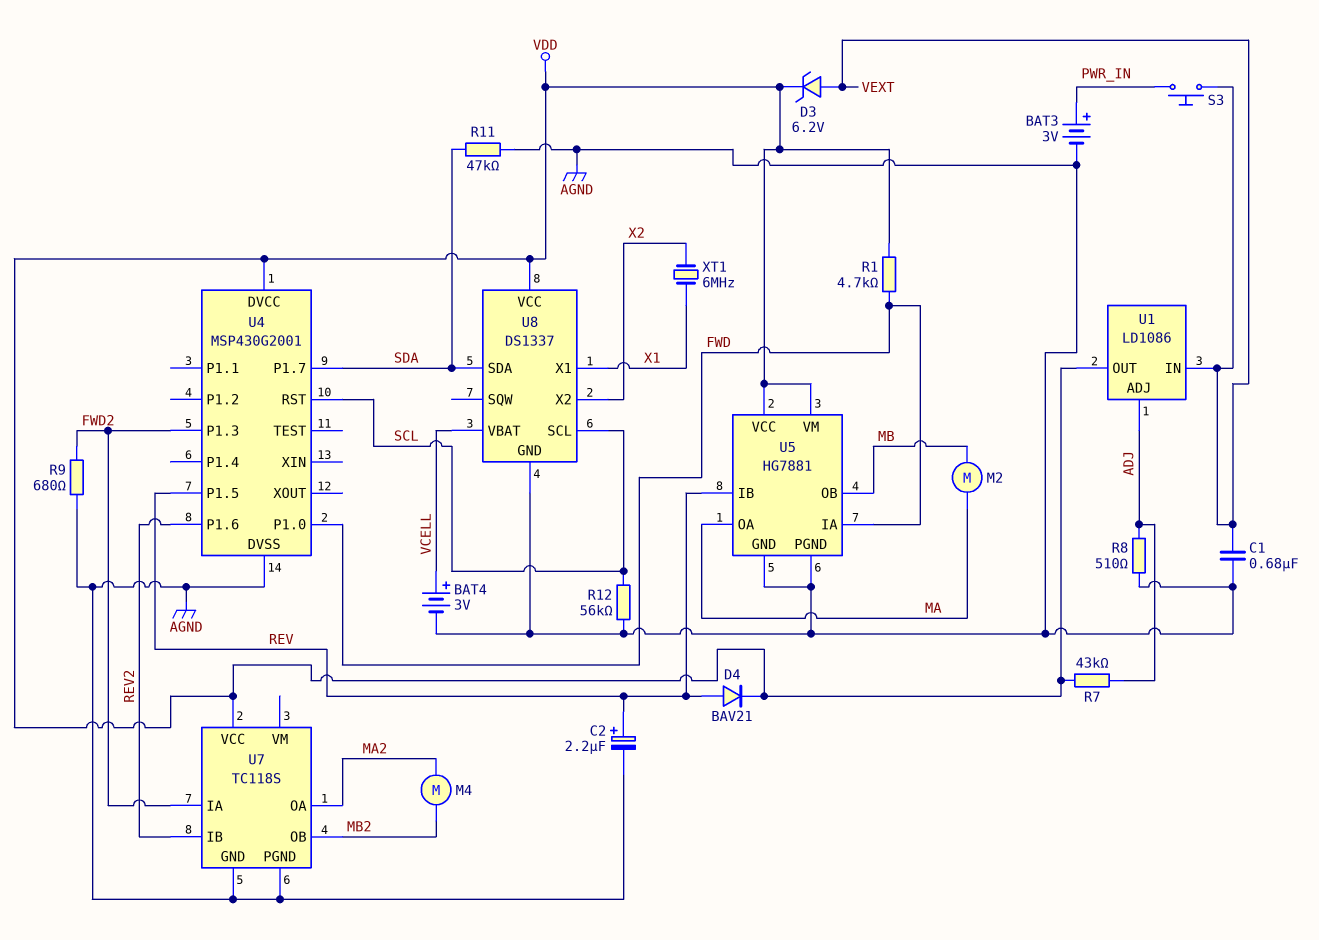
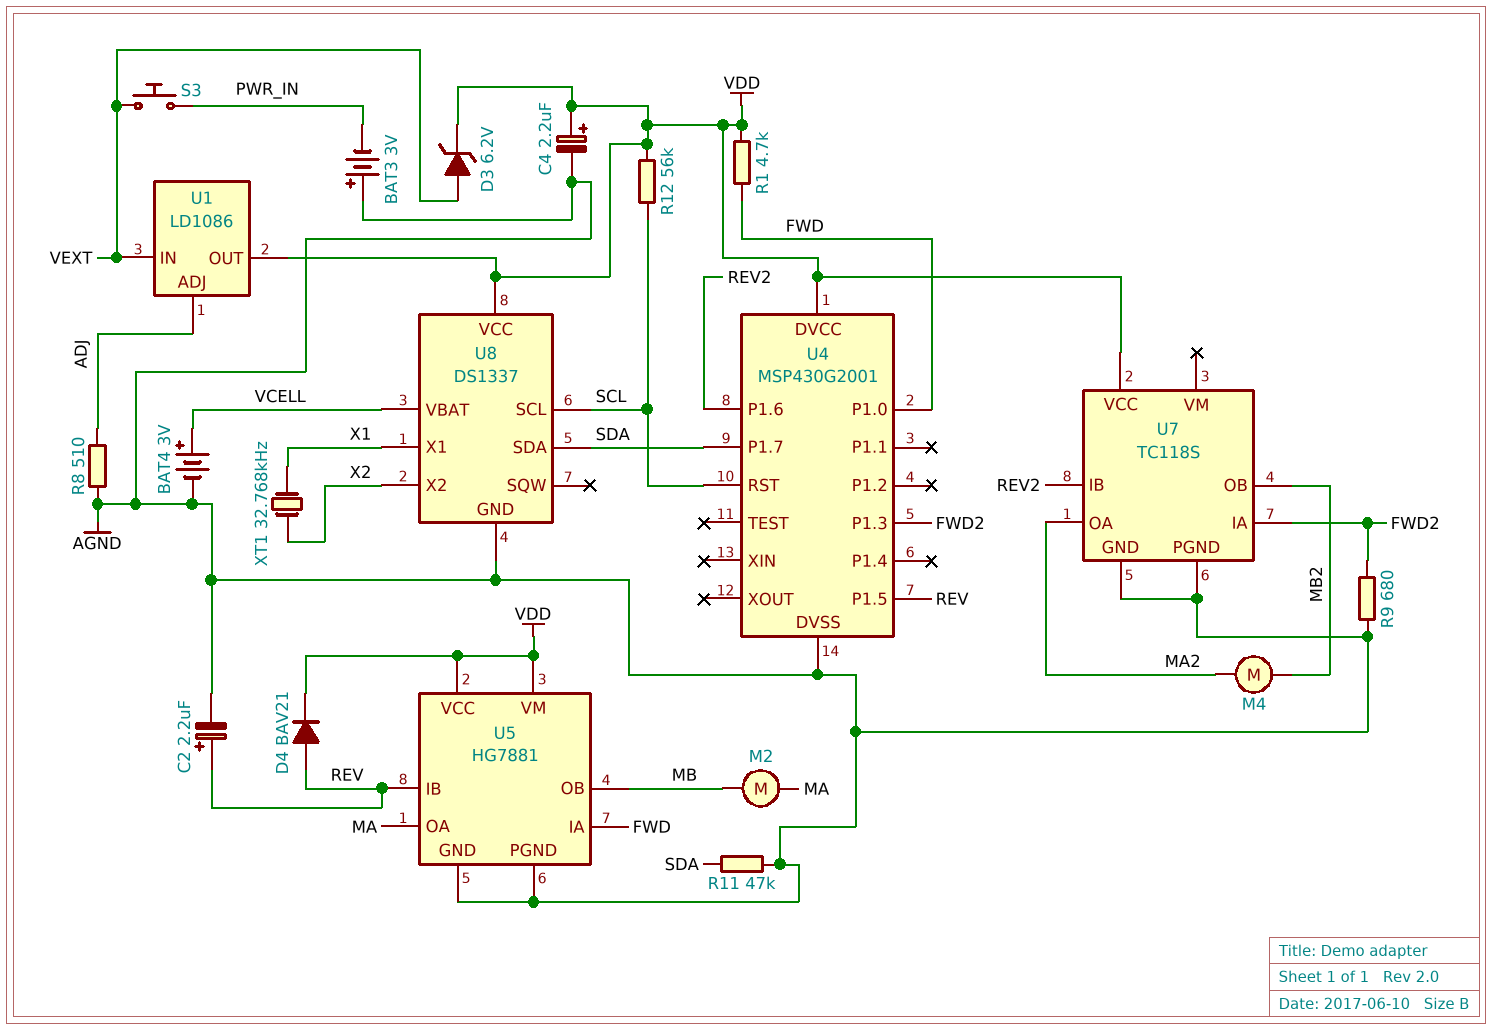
BAT3: 3V (plus PWR_IN, minus AGND) -> 3V (plus AGND, minus PWR_IN)
C1: 680nF (AGND, VEXT) -> none
C4: none -> 2.2uF (plus VDD, minus AGND)
R7: 43k (ADJ, VDD) -> none
R12: 56k (AGND, SCL) -> 56k (SCL, VDD)
XT1: 6MHz (X1, X2) -> 32.768kHz (X1, X2)

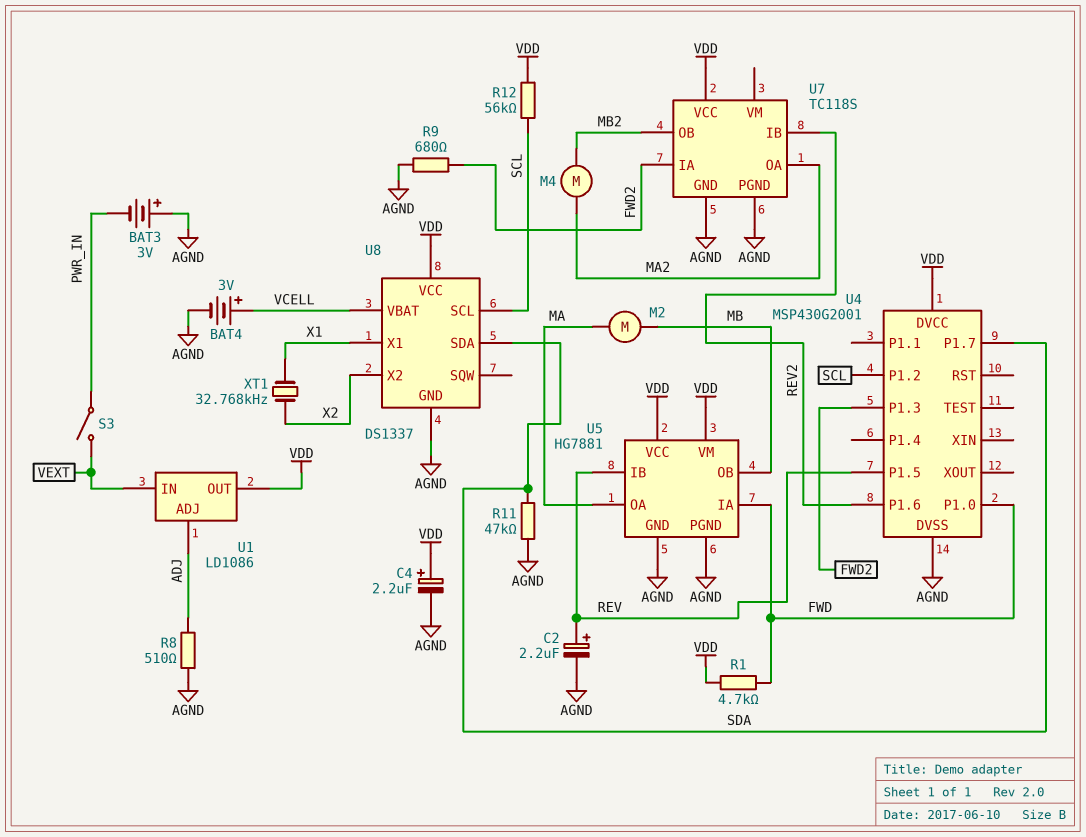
D3: zener 6.2V (A VEXT, K VDD) -> none
D4: diode BAV21 (A REV, K VDD) -> none
S3: button (PWR_IN, VEXT) -> switch (PWR_IN, VEXT)
U4 pin P1.2: none -> SCL
U4 pin RST: SCL -> none

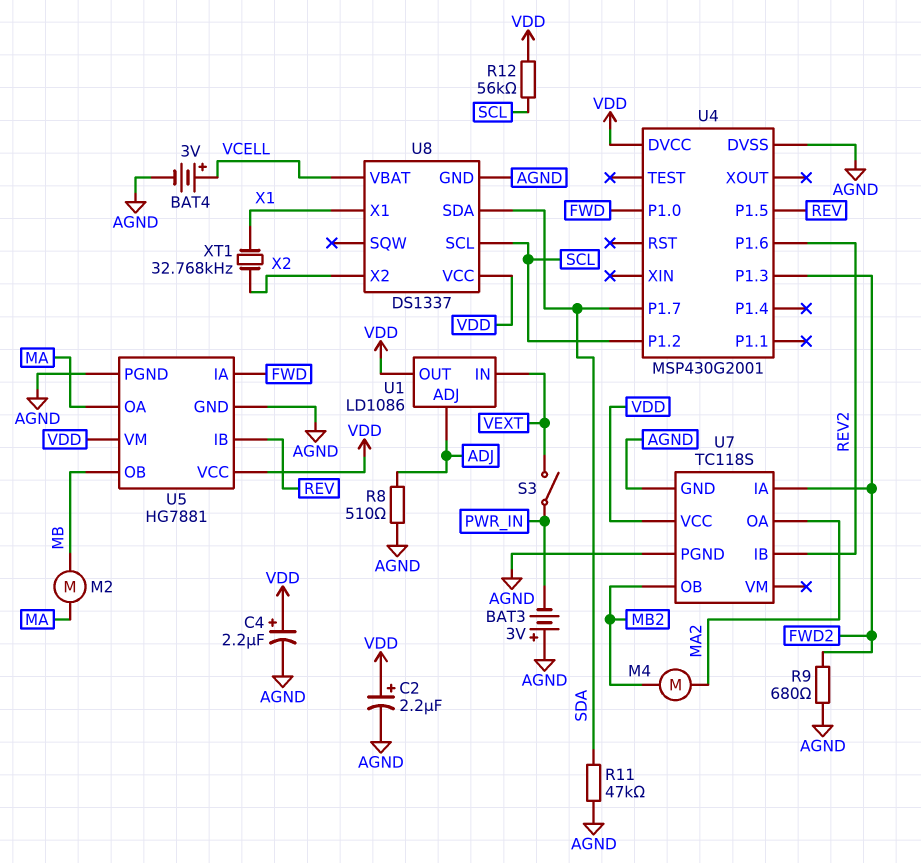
C2: 2.2uF (plus REV, minus AGND) -> 2.2uF (plus VDD, minus AGND)
R1: 4.7k (FWD, VDD) -> none

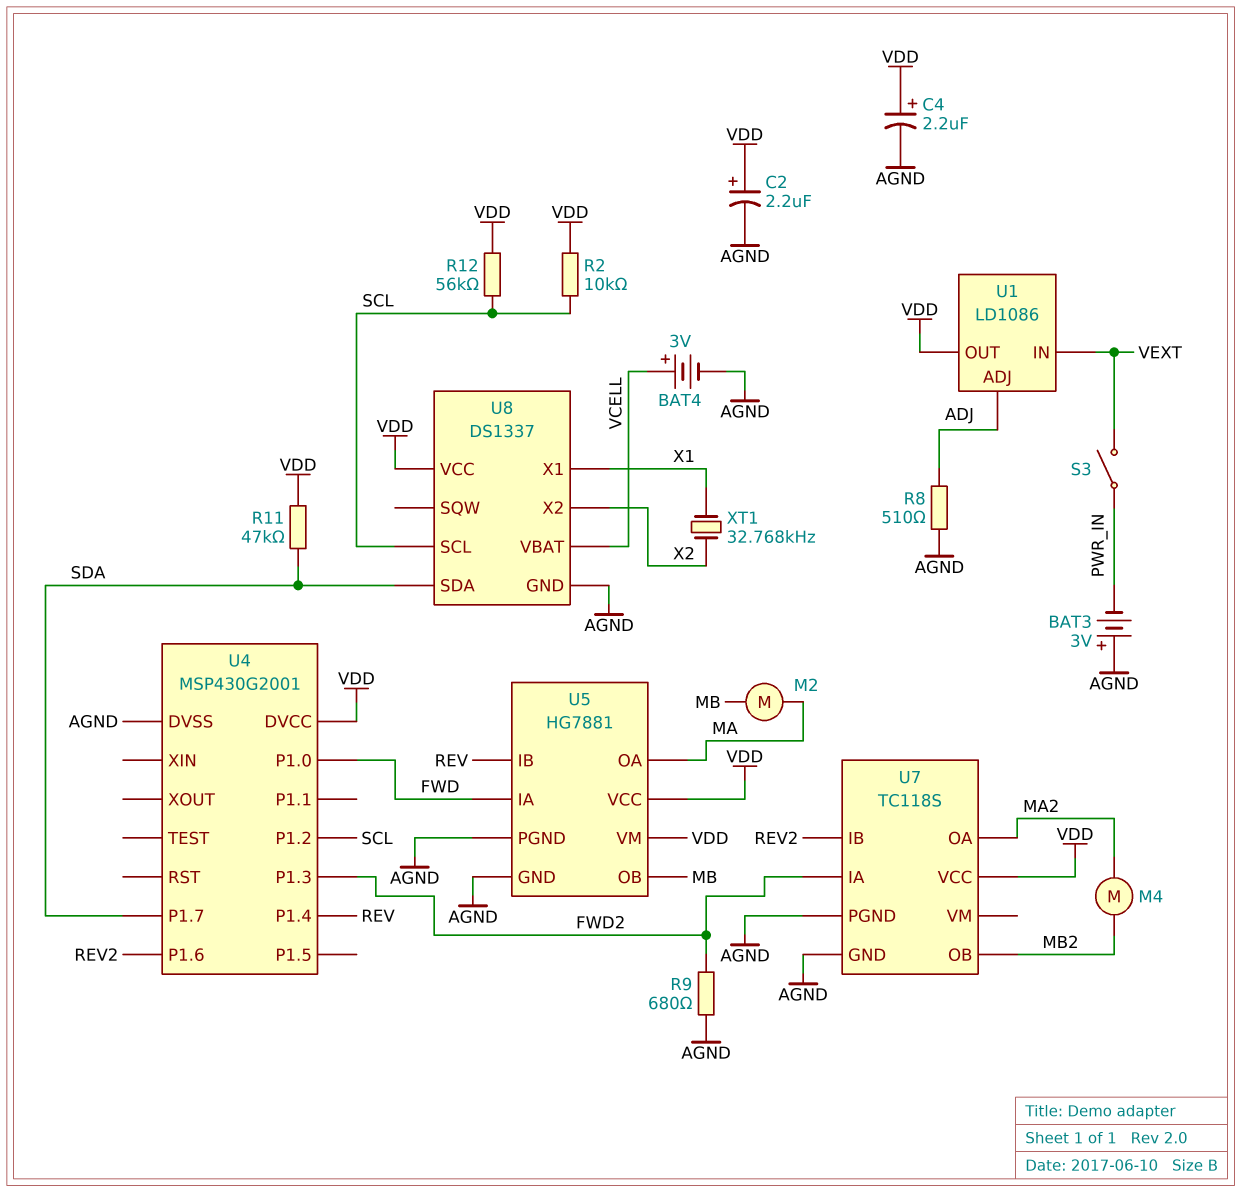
R2: none -> 10k (SCL, VDD)
R11: 47k (AGND, SDA) -> 47k (SDA, VDD)
U4 pin P1.4: none -> REV
U4 pin P1.5: REV -> none

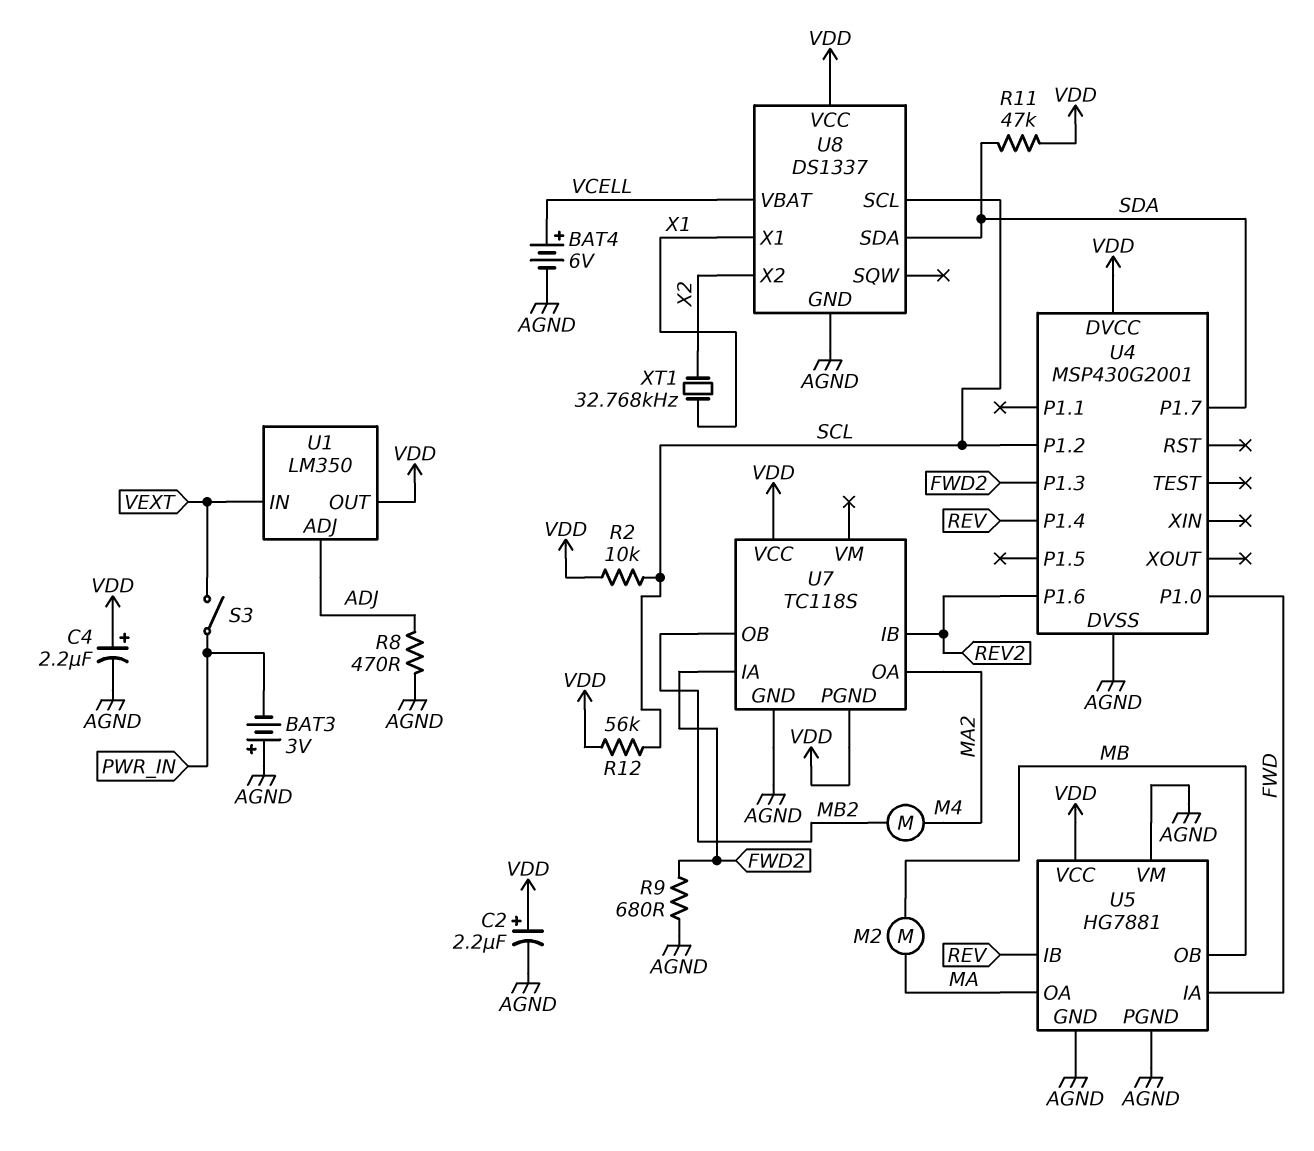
BAT4: 3V (plus VCELL, minus AGND) -> 6V (plus VCELL, minus AGND)
R8: 510 (ADJ, AGND) -> 470 (ADJ, AGND)
U1: LD1086 -> LM350
U5 pin VM: VDD -> AGND
U7 pin PGND: AGND -> VDD

